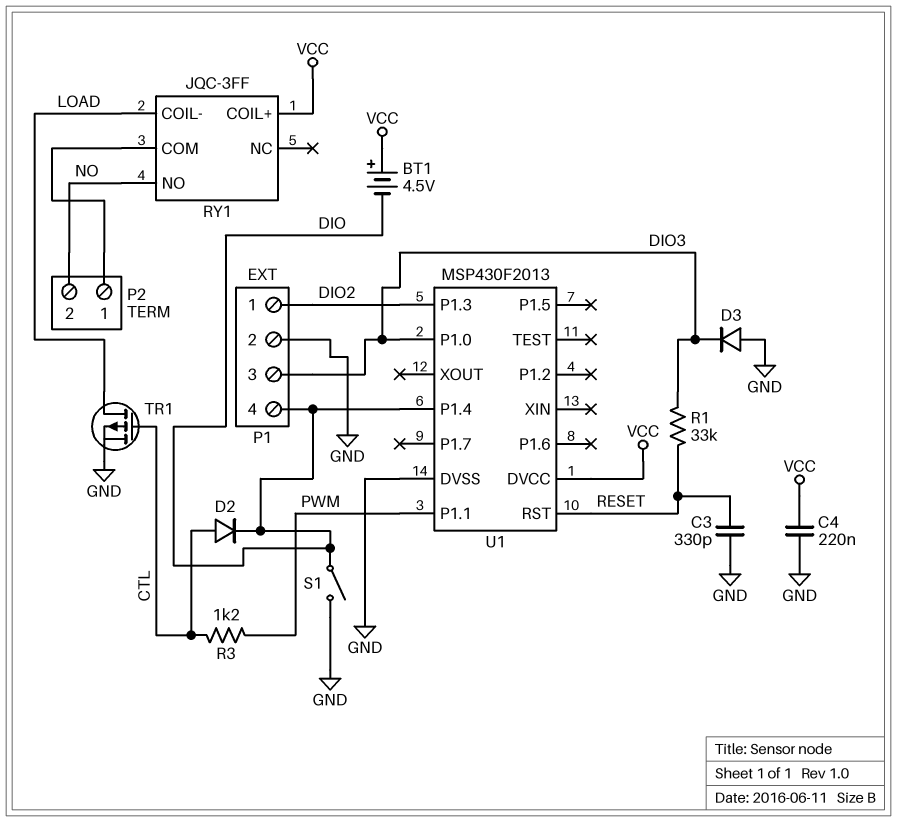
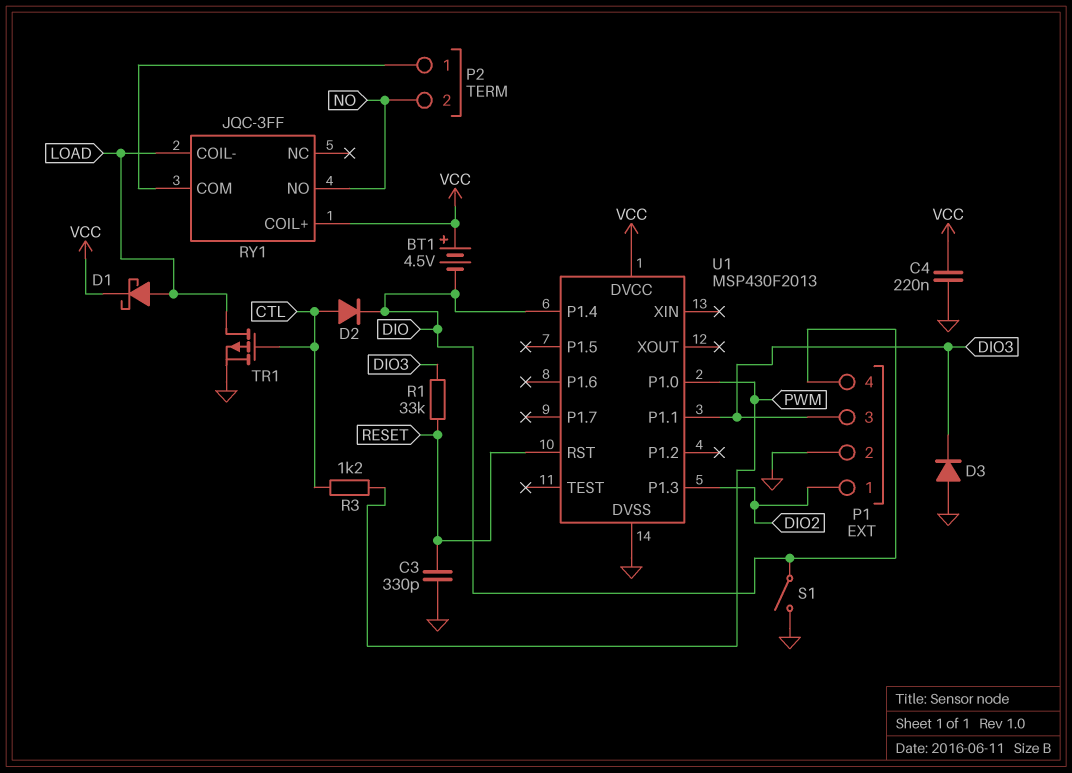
D1: none -> schottky (A LOAD, K VCC)
U1 pin P1.0: DIO3 -> PWM
U1 pin P1.1: PWM -> DIO3

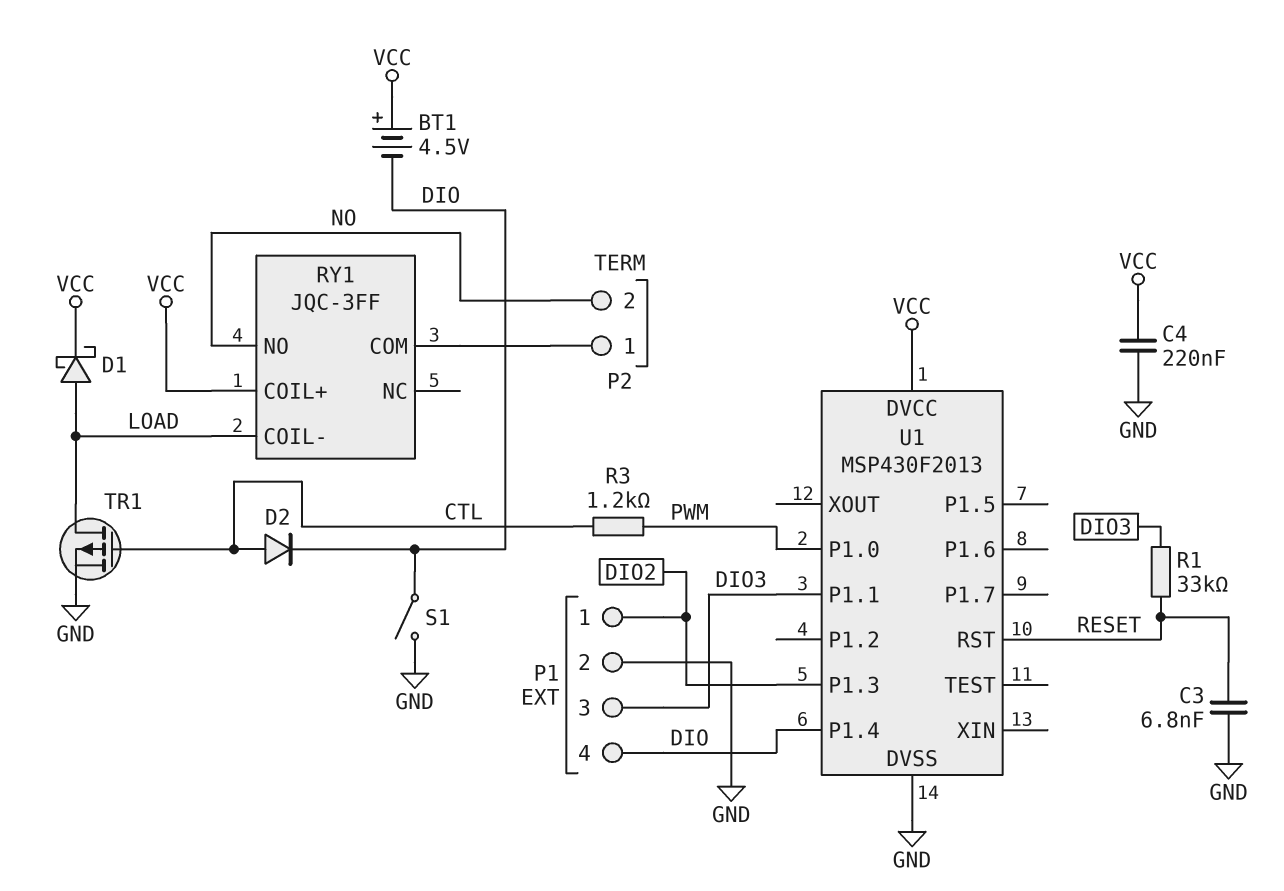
C3: 330pF (GND, RESET) -> 6.8nF (GND, RESET)
D3: diode (A GND, K DIO3) -> none

